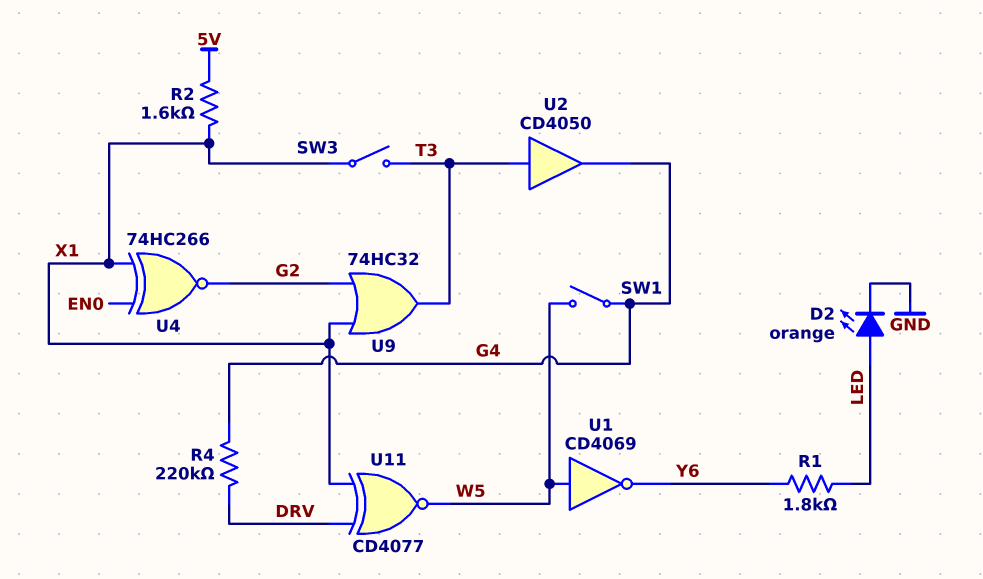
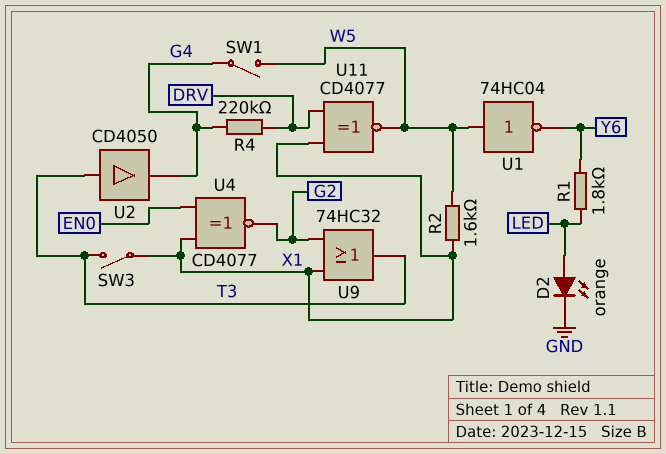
R2: 1.6k (5V, X1) -> 1.6k (W5, X1)
U1: NOT CD4069 (in W5, out Y6) -> NOT 74HC04 (in W5, out Y6)
U4: XNOR 74HC266 (in EN0, in X1, out G2) -> XNOR CD4077 (in EN0, in X1, out G2)

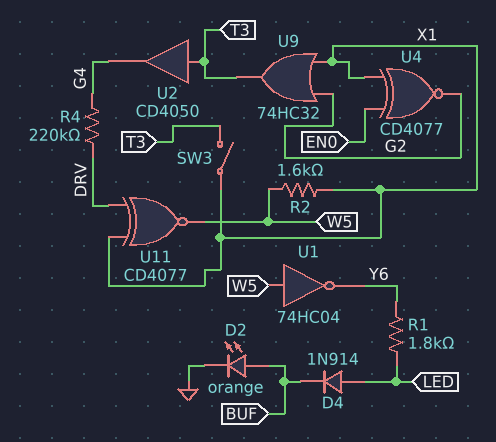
D2: LED orange (A LED, K GND) -> LED orange (A BUF, K GND)
D4: none -> diode 1N914 (A LED, K BUF)
SW1: switch (G4, W5) -> none

